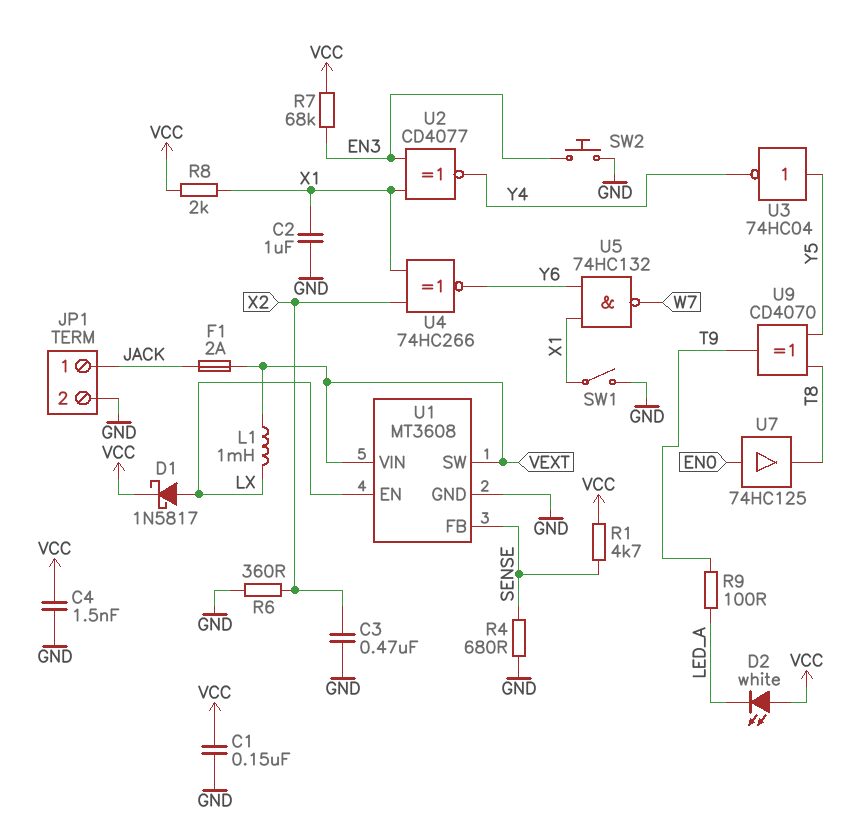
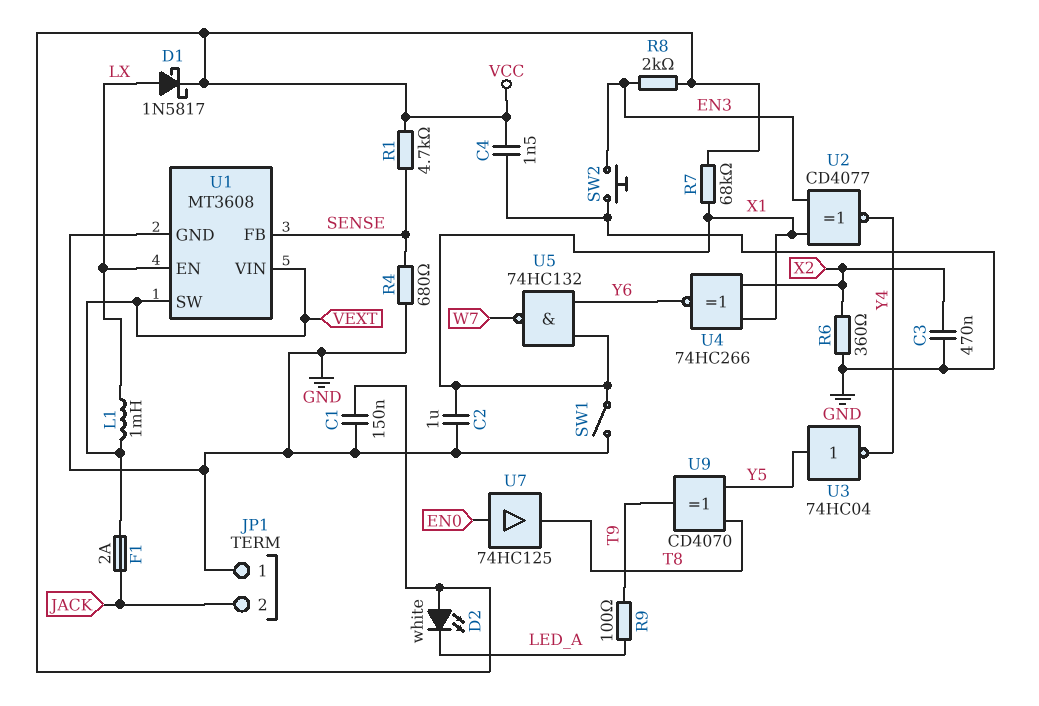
JP1 pin 1: JACK -> GND
JP1 pin 2: GND -> JACK
R7: 68k (EN3, VCC) -> 68k (VCC, X1)
R8: 2k (VCC, X1) -> 2k (EN3, VCC)

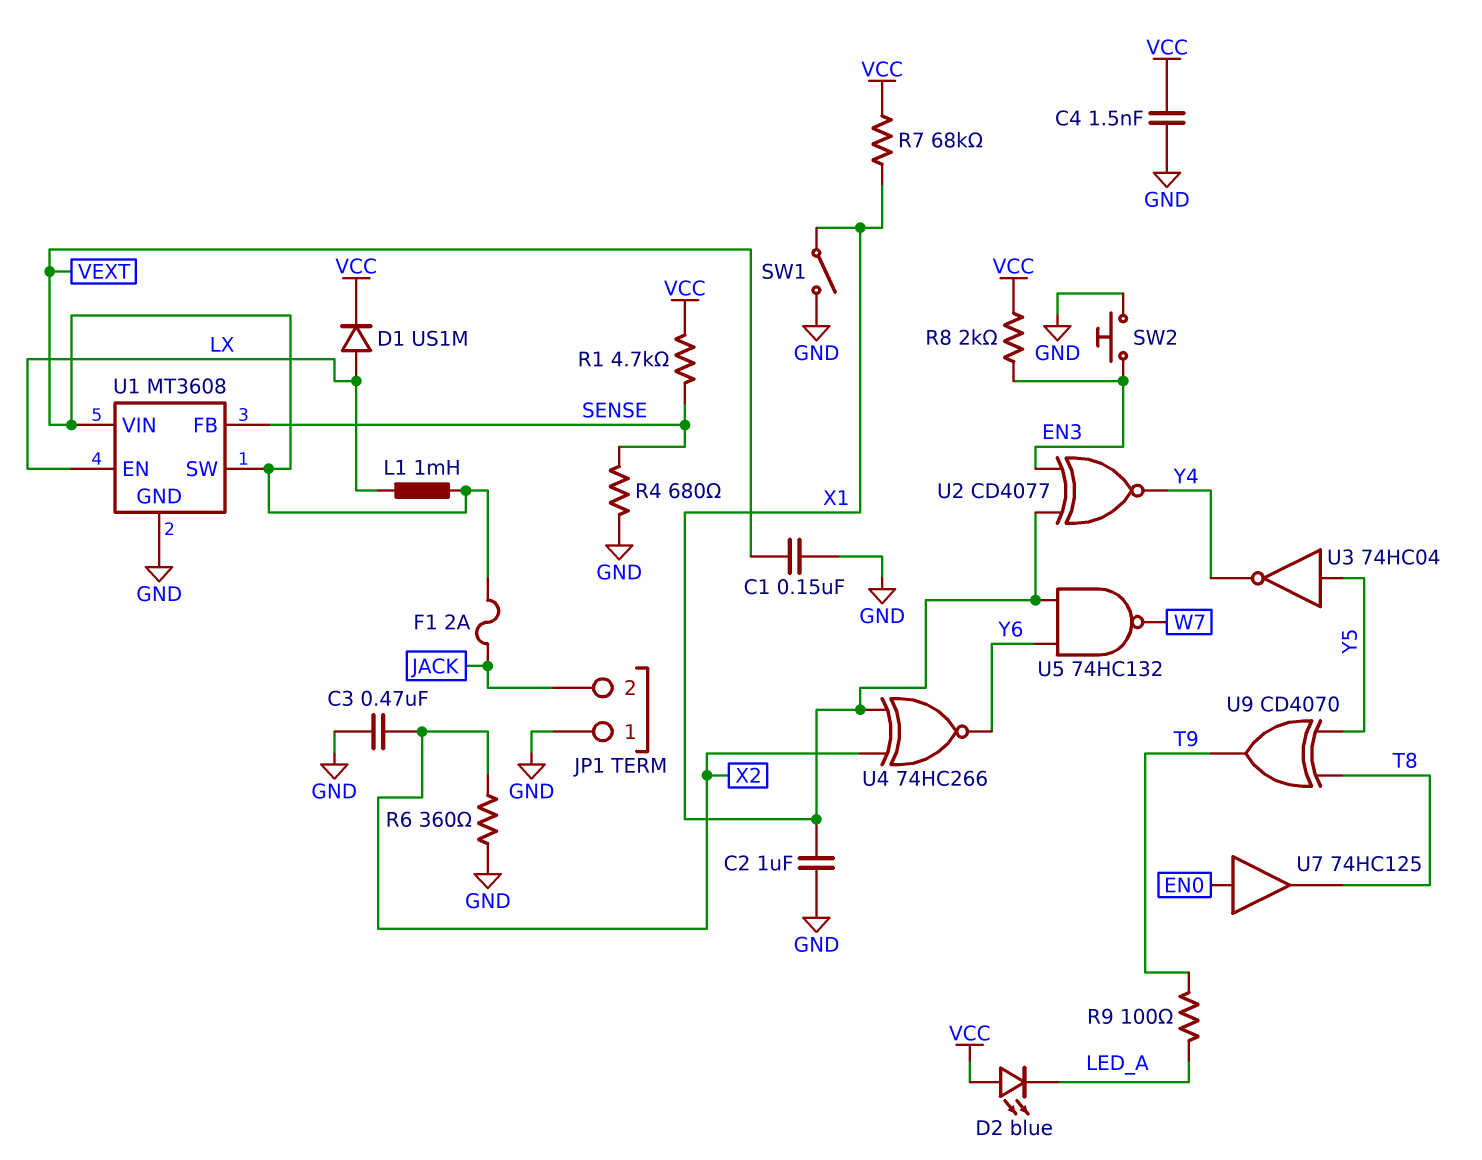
C1: 150nF (GND, VCC) -> 150nF (GND, VEXT)
D1: schottky 1N5817 (A LX, K VCC) -> diode US1M (A LX, K VCC)
D2: LED white (A VCC, K LED_A) -> LED blue (A VCC, K LED_A)

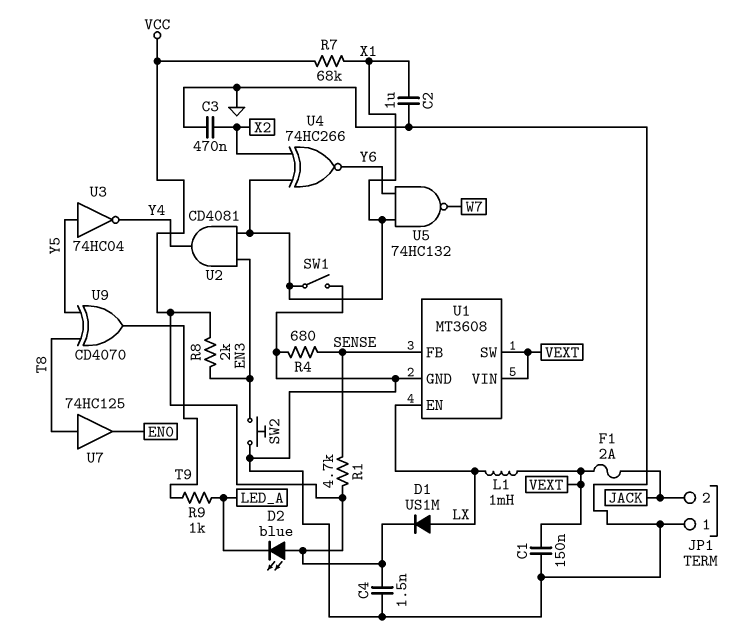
R6: 360 (GND, X2) -> none
R9: 100 (LED_A, T9) -> 1k (LED_A, T9)
U2: XNOR CD4077 (in EN3, in X1, out Y4) -> AND CD4081 (in EN3, in X1, out Y4)
U7: buffer 74HC125 (in EN0, out T8) -> buffer 74HC125 (in T8, out EN0)

